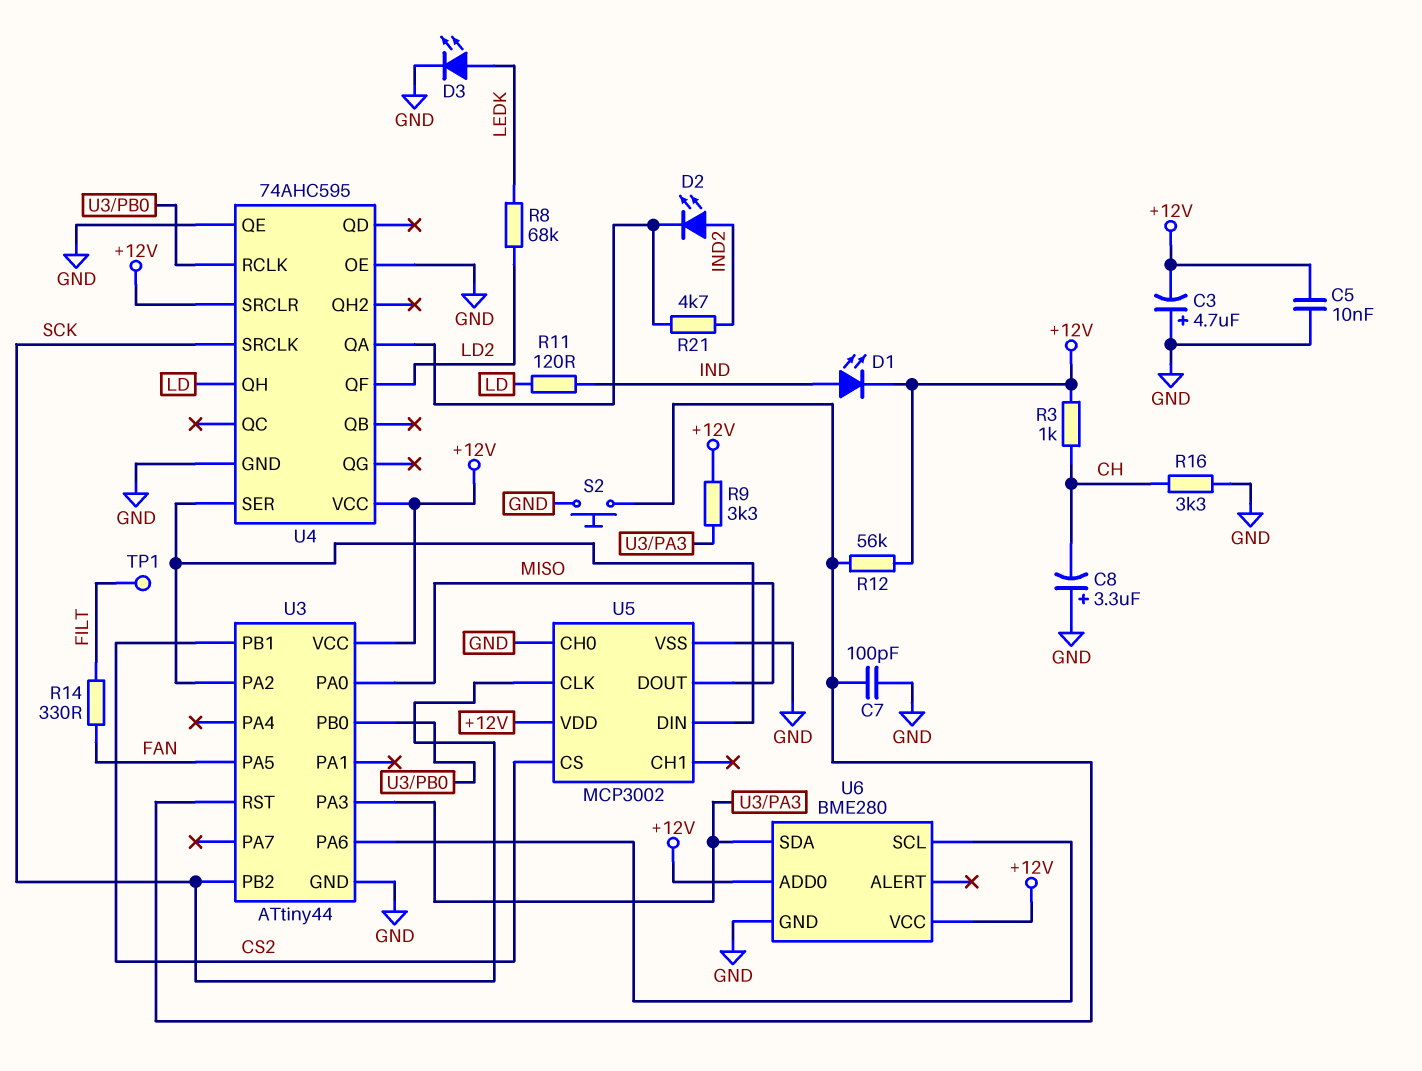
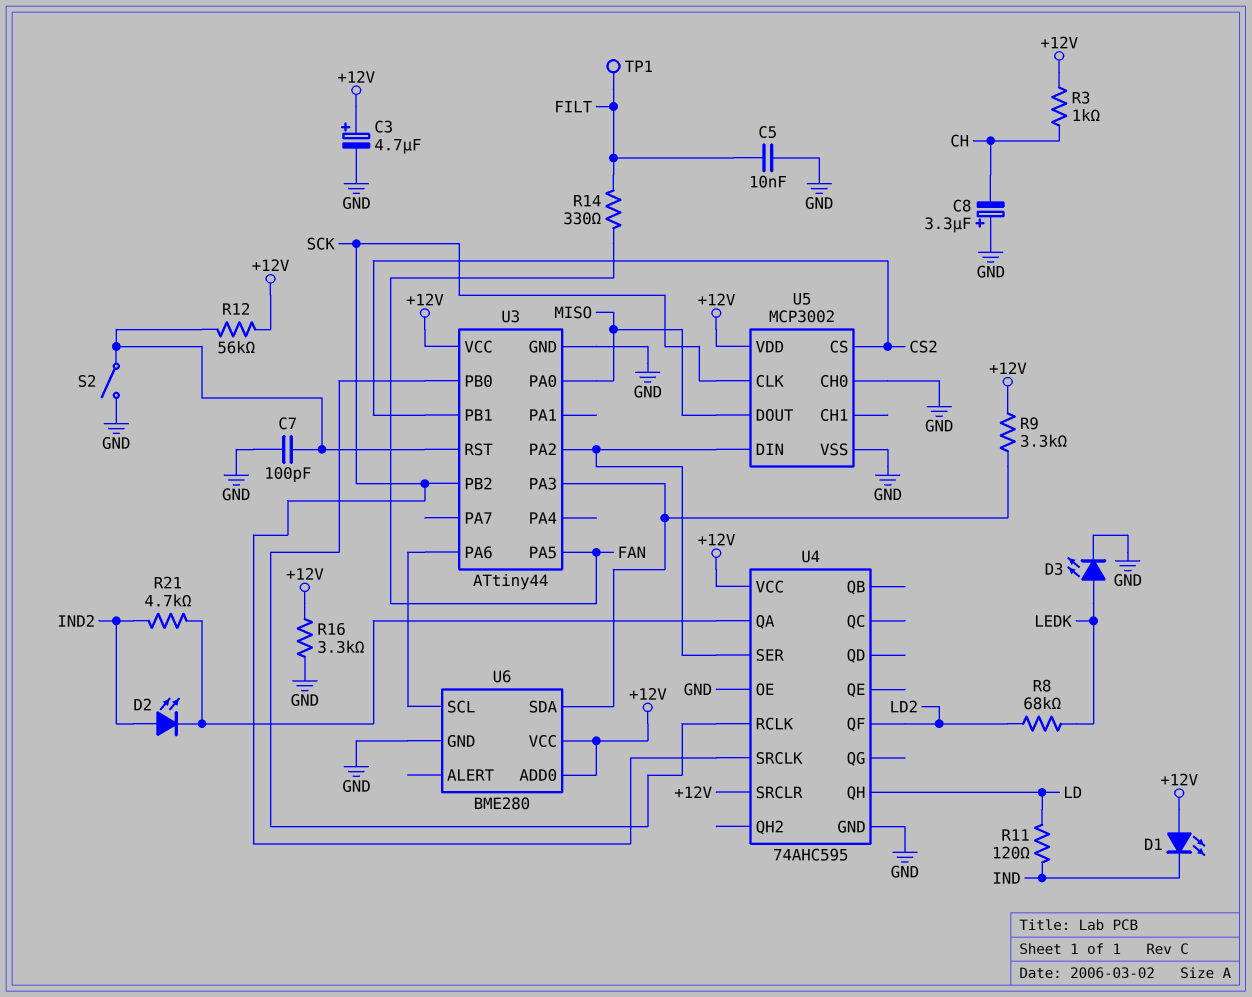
C3: 4.7uF (plus GND, minus +12V) -> 4.7uF (plus +12V, minus GND)
C5: 10nF (+12V, GND) -> 10nF (FILT, GND)
D1: LED (A IND, K +12V) -> LED (A +12V, K IND)
R16: 3.3k (CH, GND) -> 3.3k (+12V, GND)
S2: button (GND, U3/RST) -> switch (GND, U3/RST)
U4 pin QE: GND -> none

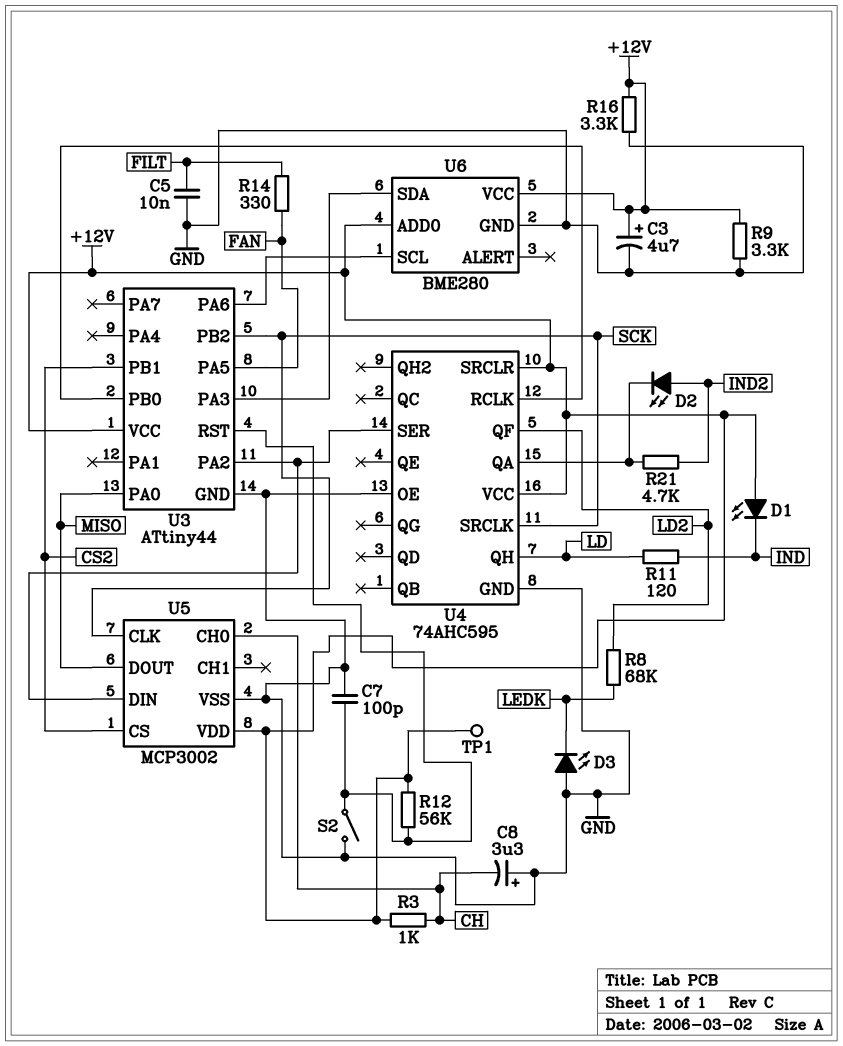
D3: LED (A LEDK, K GND) -> LED (A GND, K LEDK)
R9: 3.3k (+12V, U3/PA3) -> 3.3k (+12V, GND)
TP1: test point (FILT) -> test point (+12V)
U5 pin CH0: GND -> CH

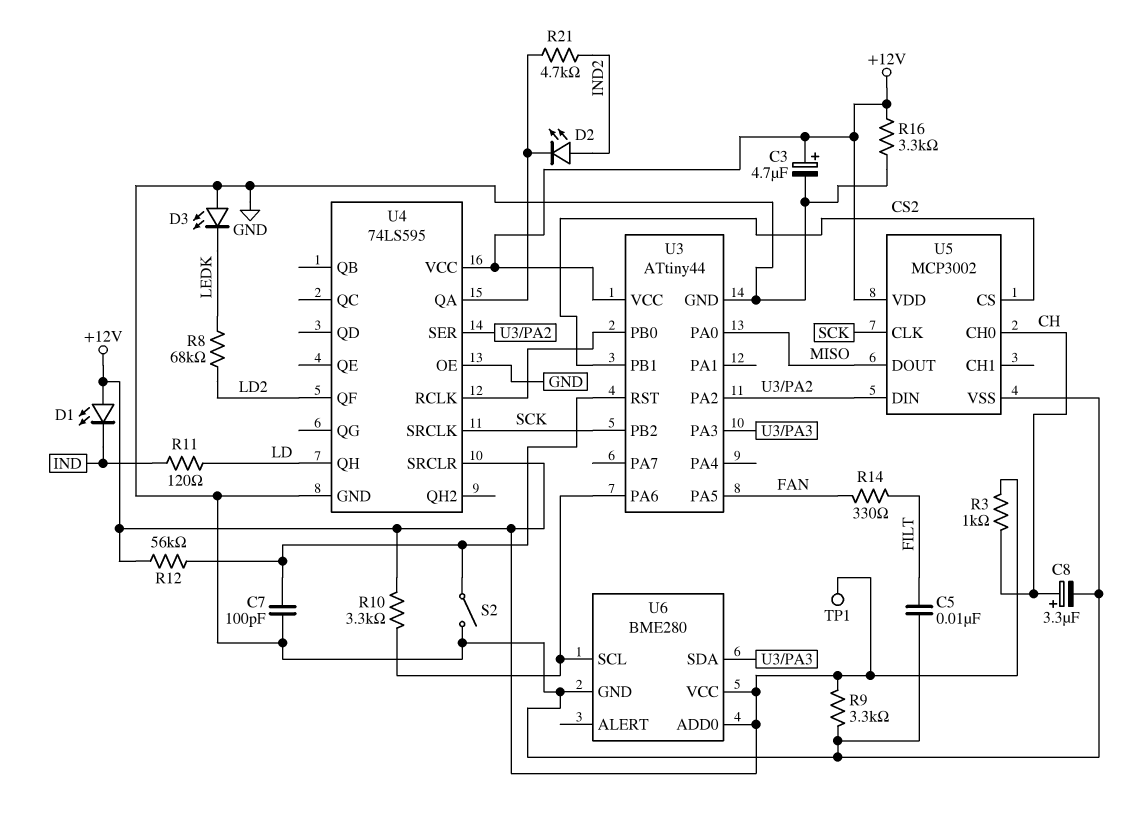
C8: 3.3uF (plus GND, minus CH) -> 3.3uF (plus CH, minus GND)
R10: none -> 3.3k (+12V, U3/PA6)
U4: 74AHC595 -> 74LS595

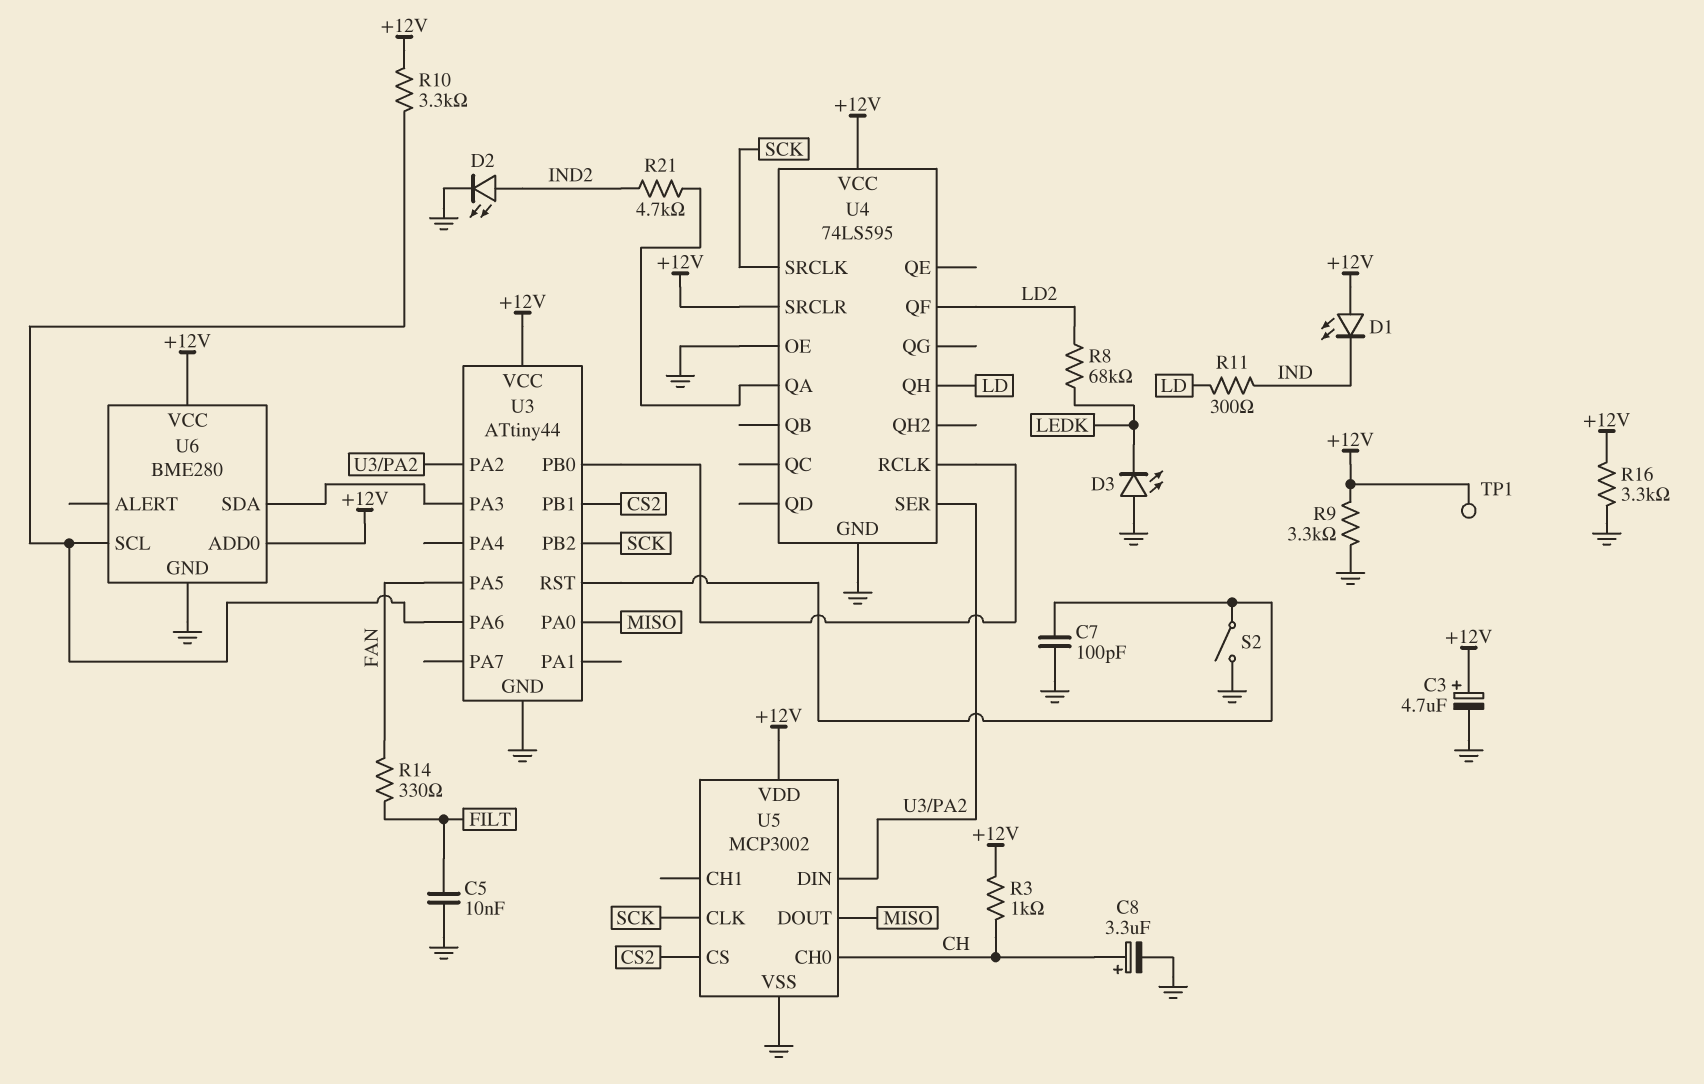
D2: LED (A IND2, K U4/QA) -> LED (A IND2, K GND)
R11: 120 (IND, LD) -> 300 (IND, LD)
R12: 56k (+12V, U3/RST) -> none

